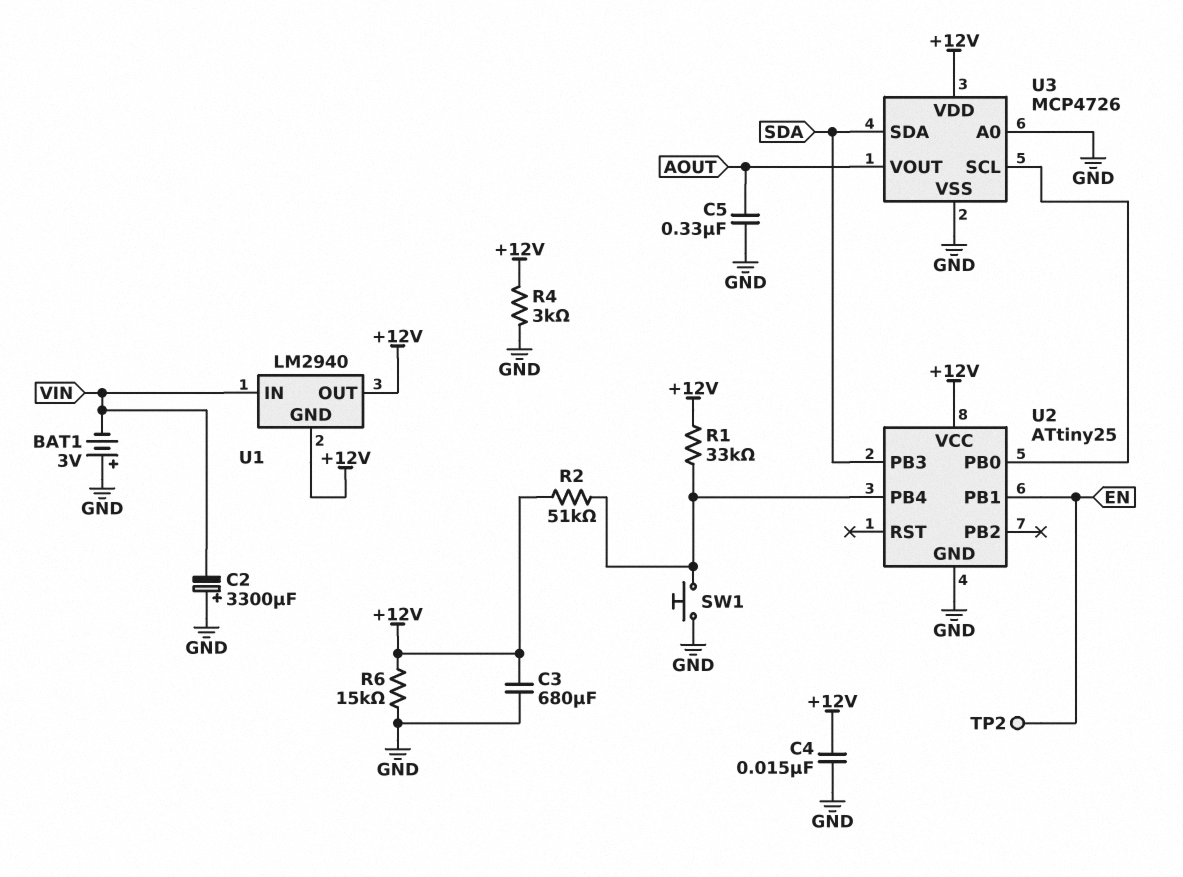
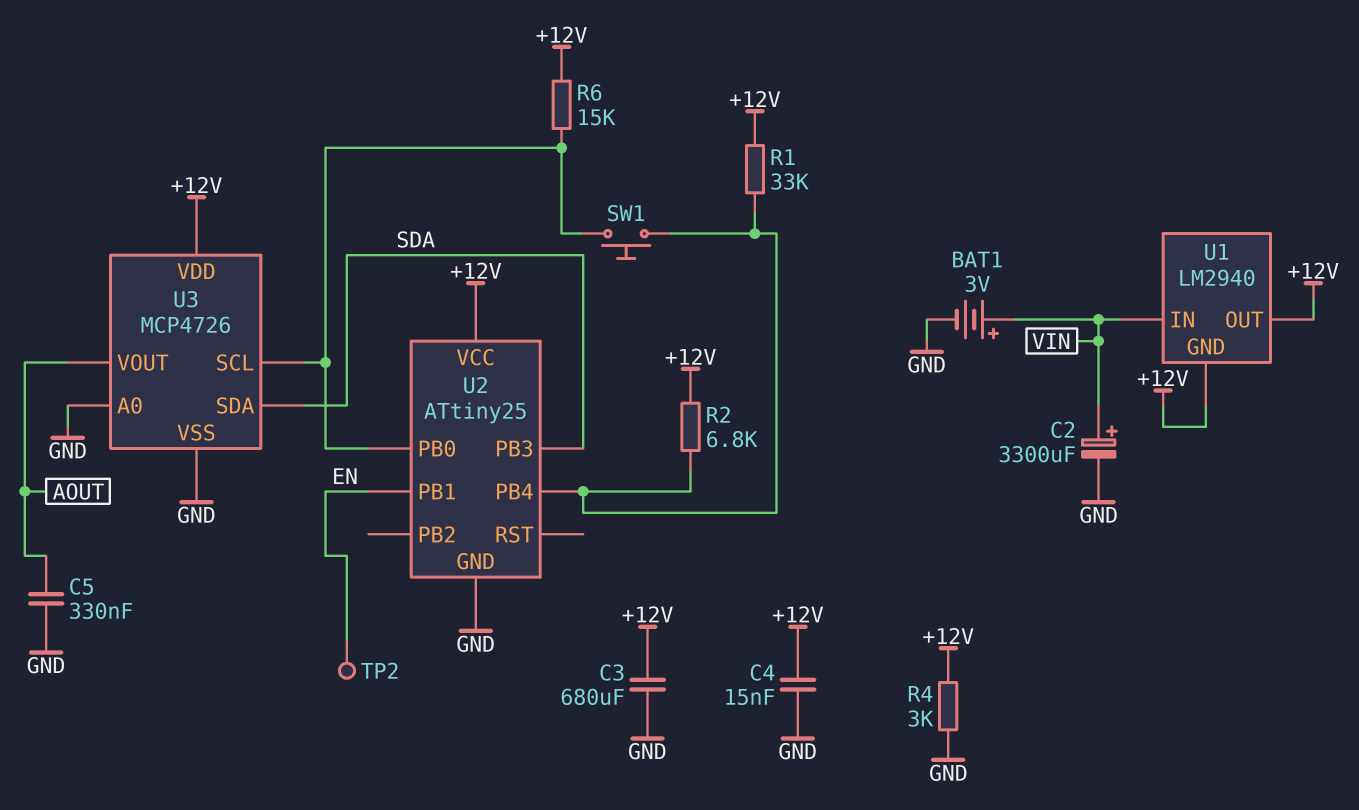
BAT1: 3V (plus GND, minus VIN) -> 3V (plus VIN, minus GND)
C2: 3300uF (plus GND, minus VIN) -> 3300uF (plus VIN, minus GND)
R2: 51k (+12V, U2/PB4) -> 6.8k (+12V, U2/PB4)
R6: 15k (+12V, GND) -> 15k (+12V, U2/PB0)
SW1: button (GND, U2/PB4) -> button (U2/PB0, U2/PB4)

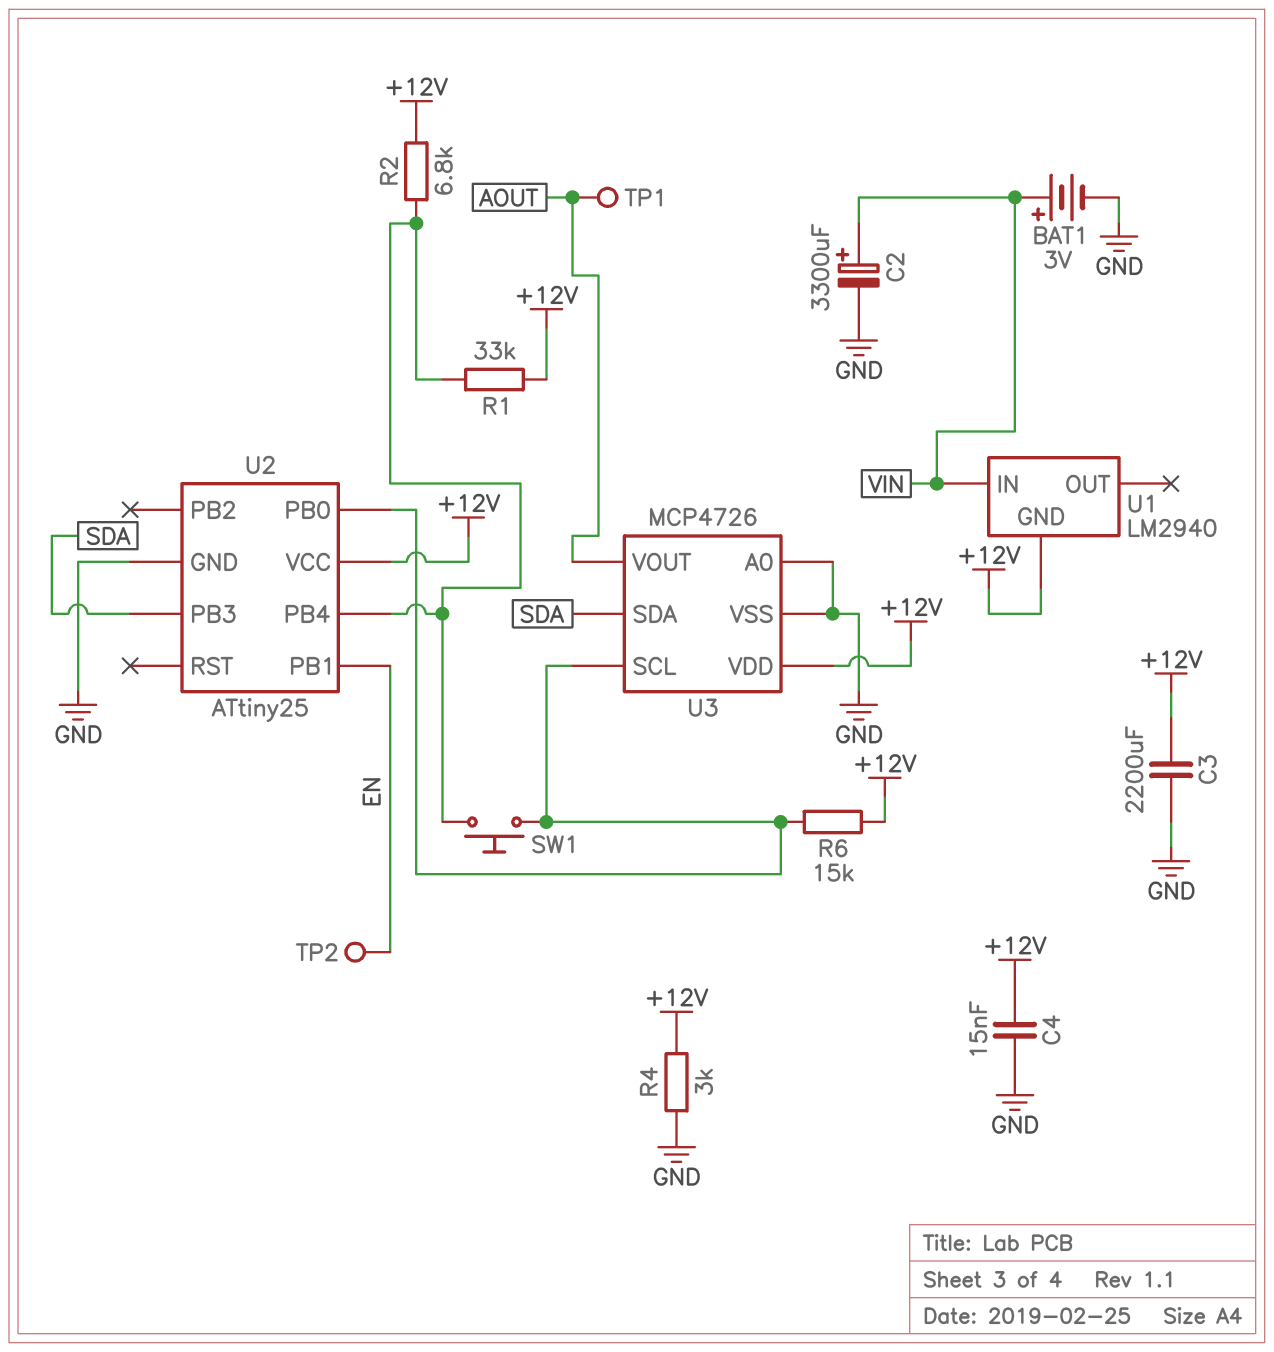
C3: 680uF (+12V, GND) -> 2200uF (+12V, GND)
C5: 330nF (AOUT, GND) -> none
TP1: none -> test point (AOUT)
U1 pin OUT: +12V -> none

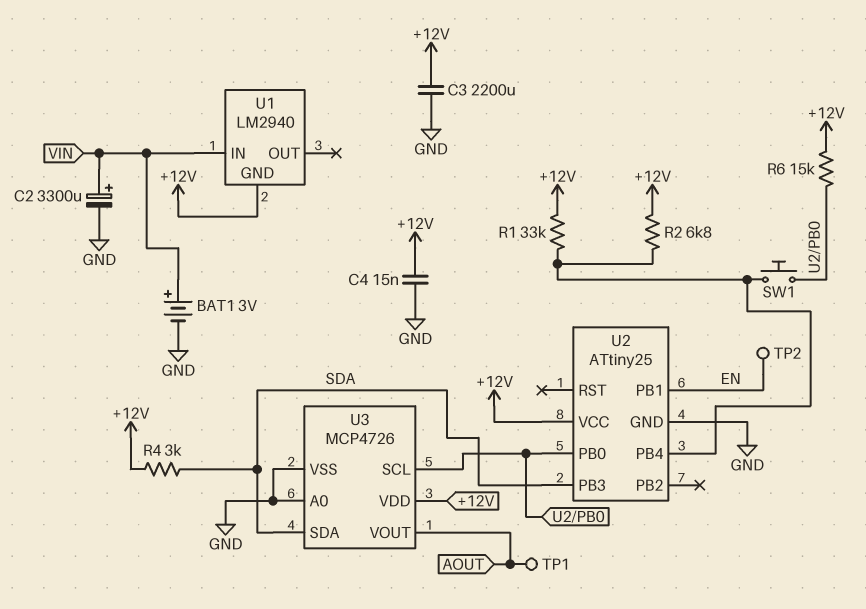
R4: 3k (+12V, GND) -> 3k (+12V, SDA)

